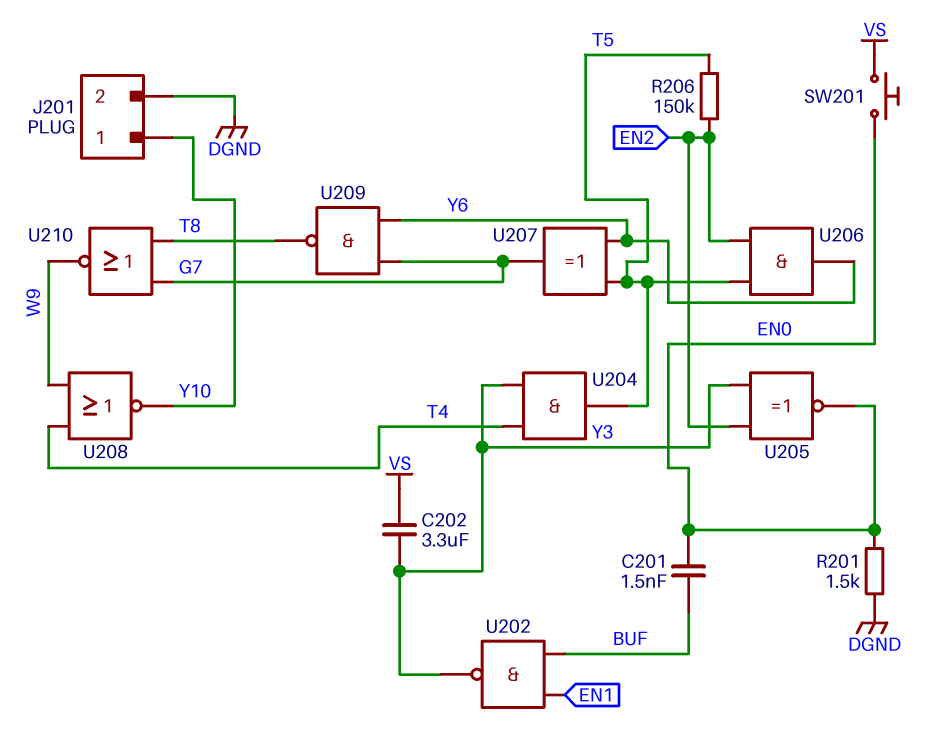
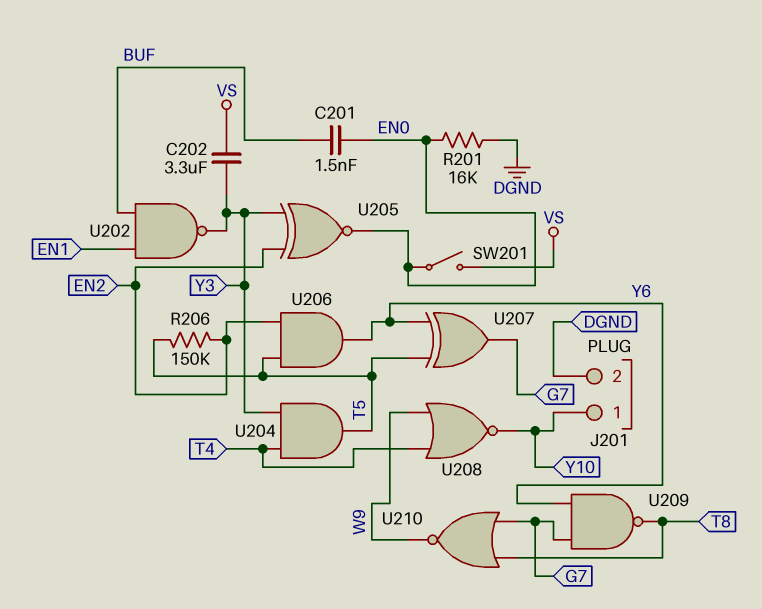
R201: 1.5k (DGND, EN0) -> 16k (DGND, EN0)
SW201: button (EN0, VS) -> switch (EN0, VS)

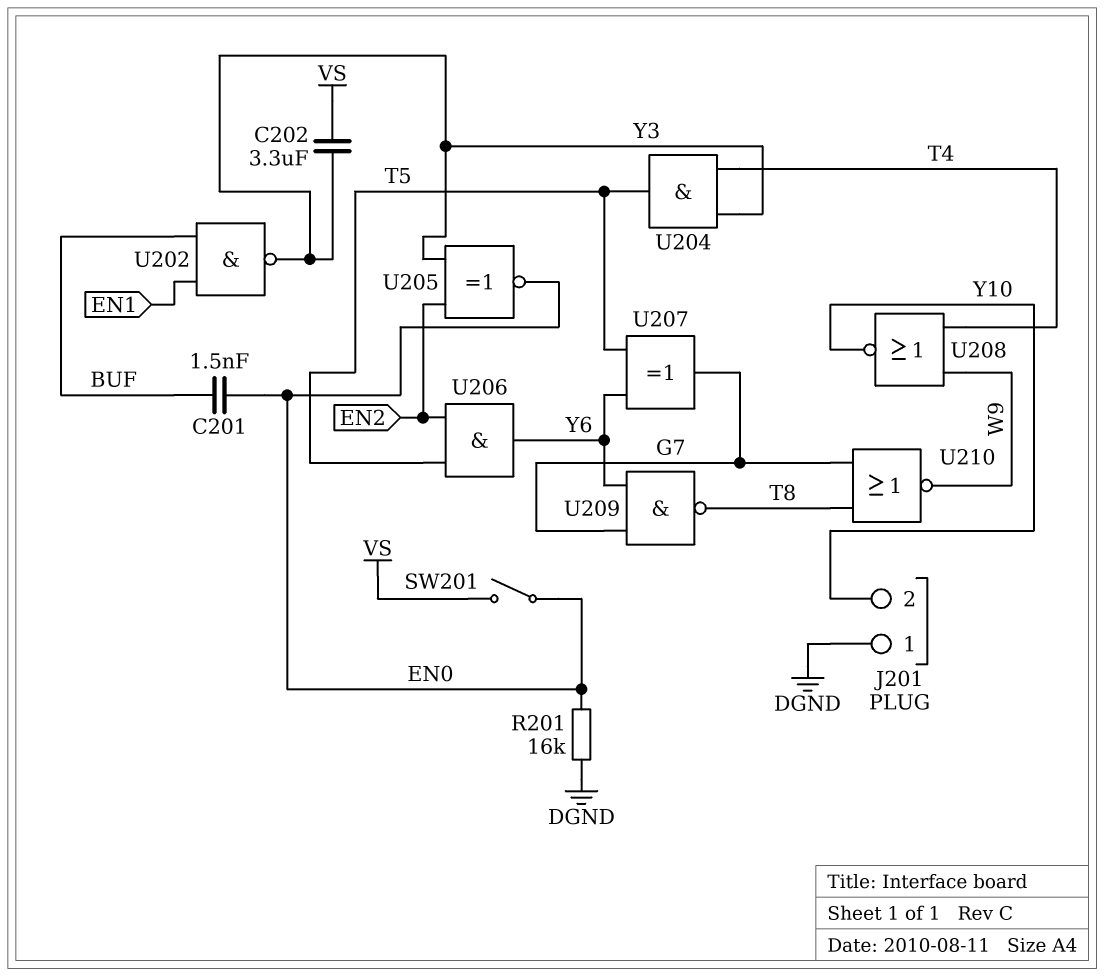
J201 pin 1: Y10 -> DGND
J201 pin 2: DGND -> Y10
R206: 150k (EN2, T5) -> none

